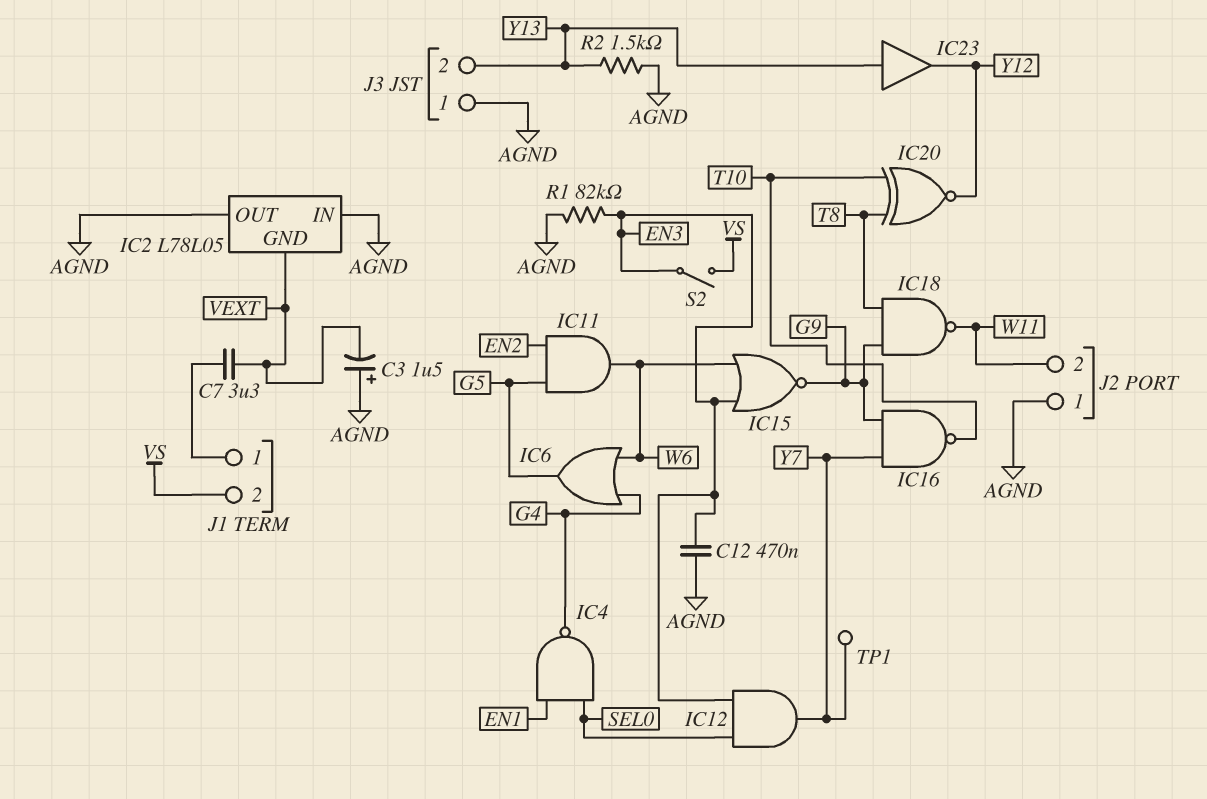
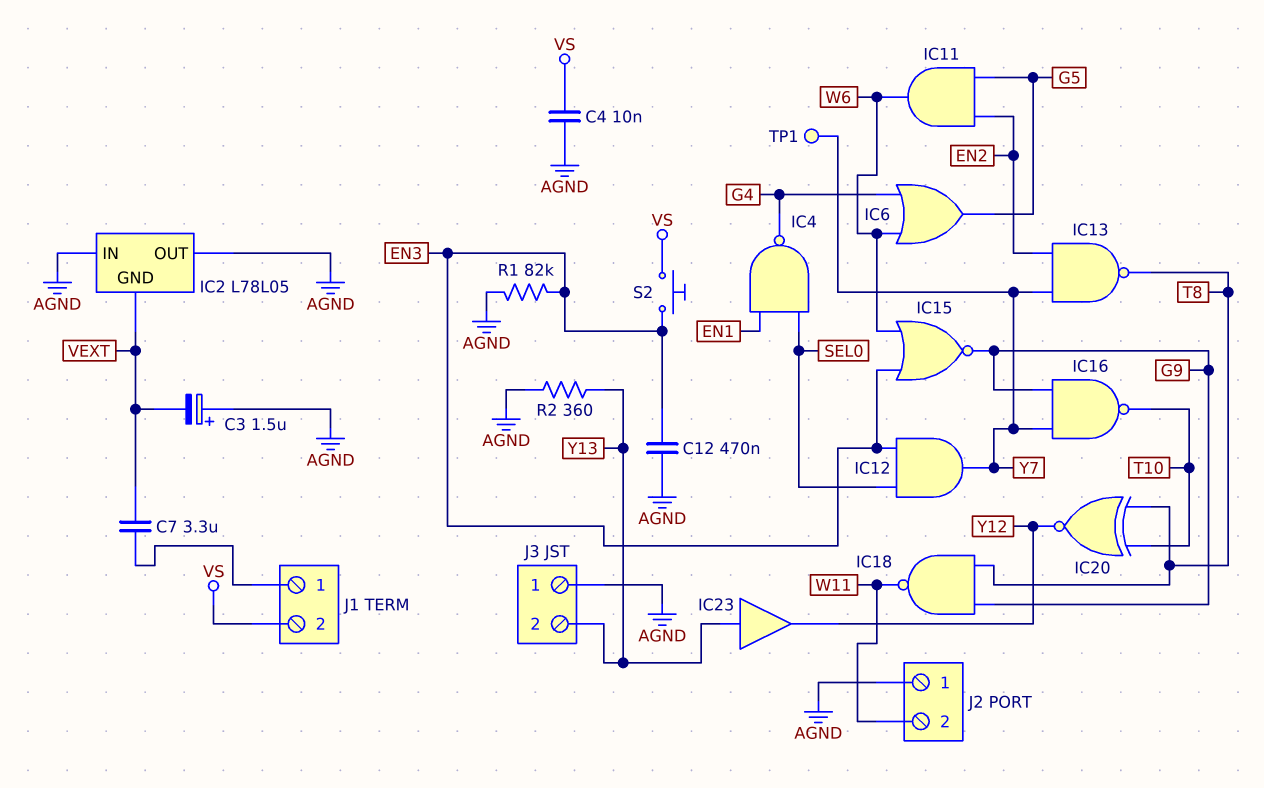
C4: none -> 10nF (AGND, VS)
IC13: none -> NAND (in EN2, in Y7, out T8)
R2: 1.5k (AGND, Y13) -> 360 (AGND, Y13)
S2: switch (EN3, VS) -> button (EN3, VS)

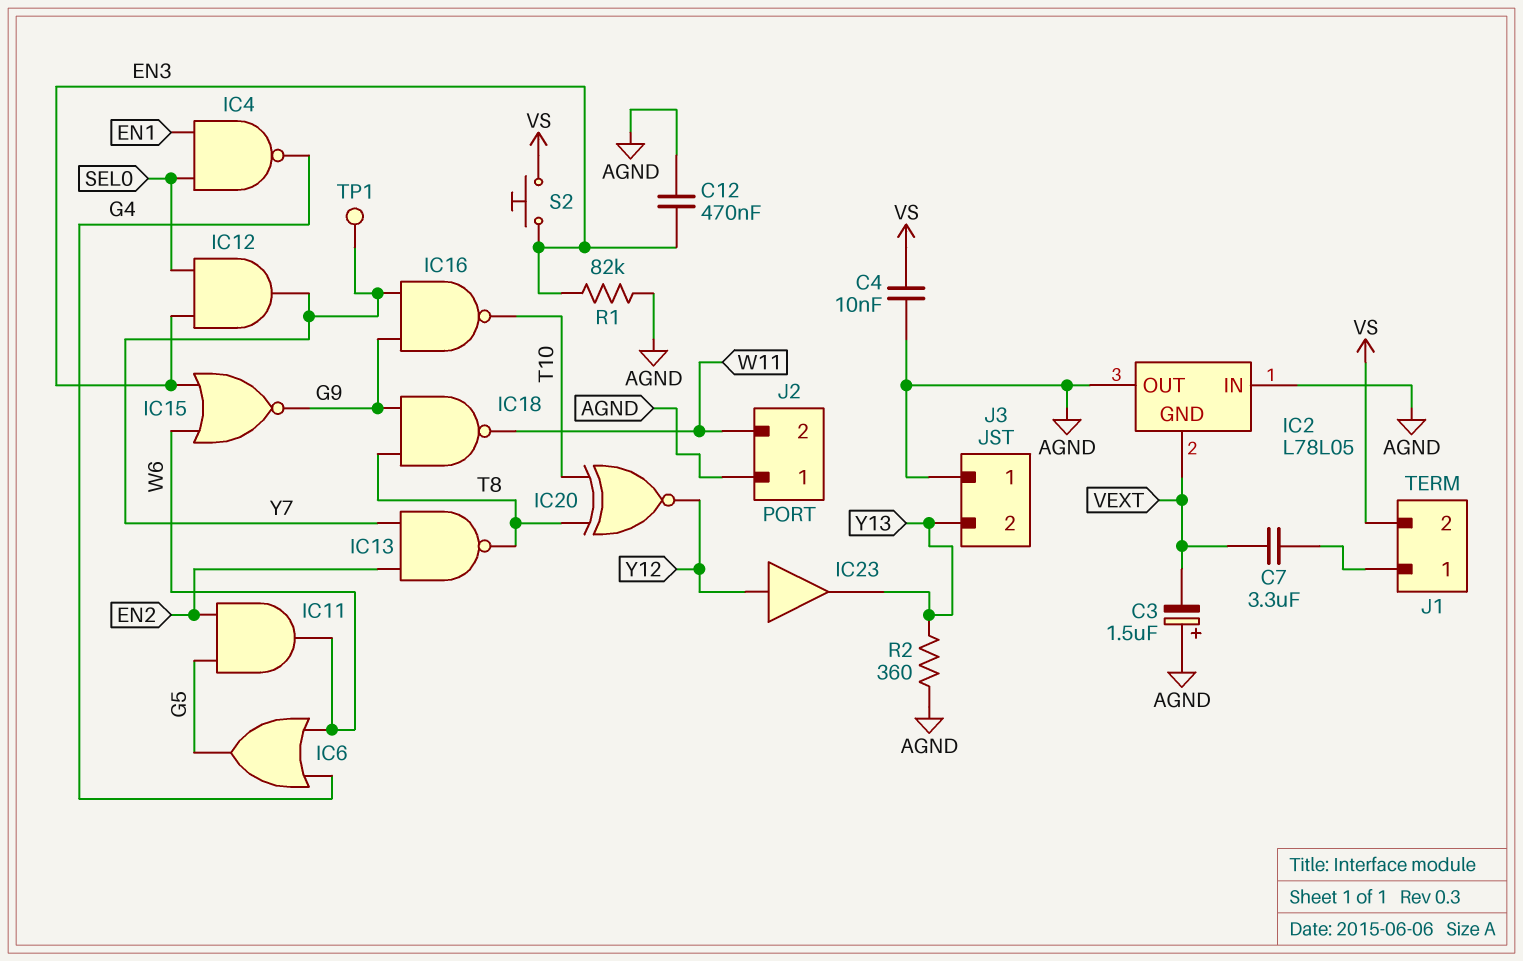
IC23: buffer (in Y13, out Y12) -> buffer (in Y12, out Y13)

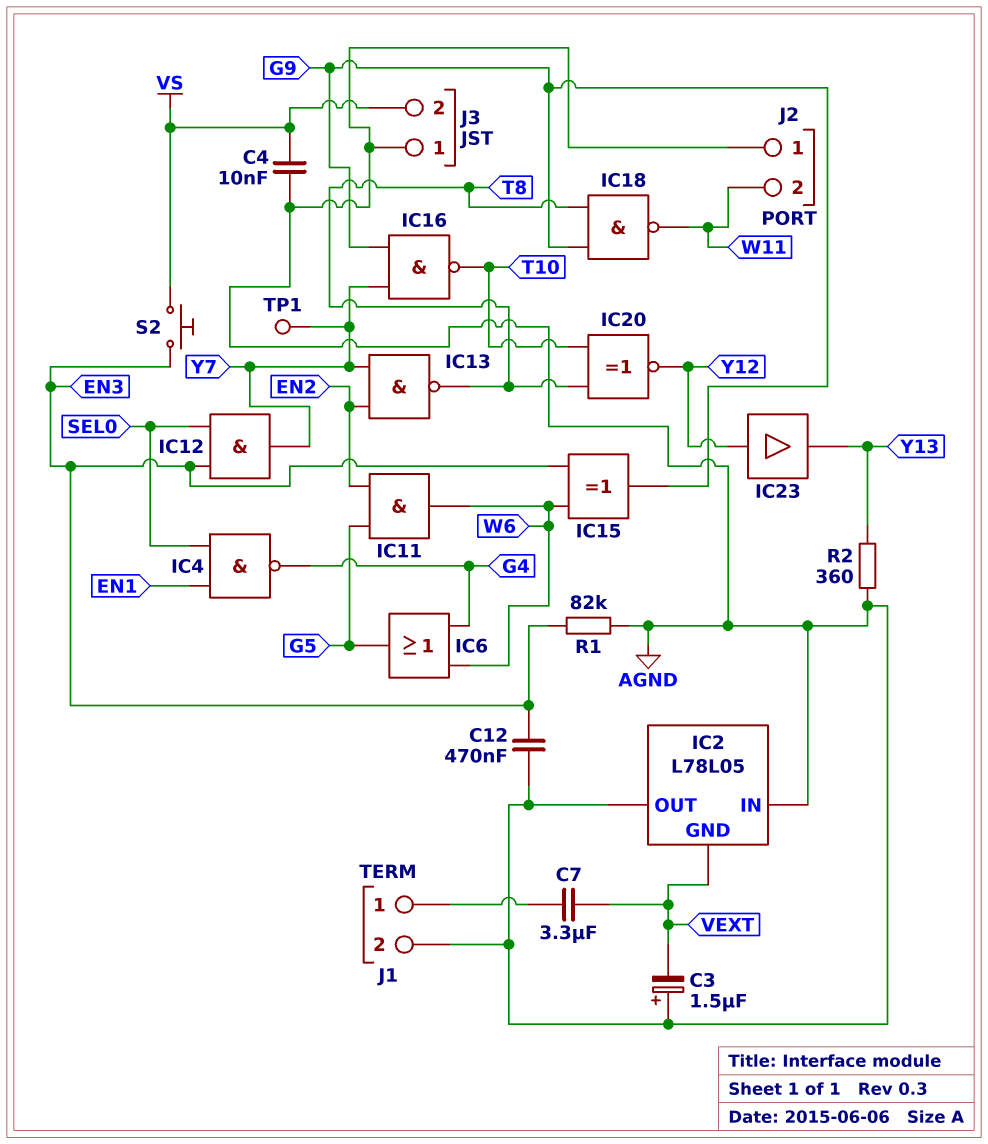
IC15: NOR (in EN3, in W6, out G9) -> XOR (in EN3, in W6, out G9)
J1 pin 2: VS -> AGND
J3 pin 2: Y13 -> VS

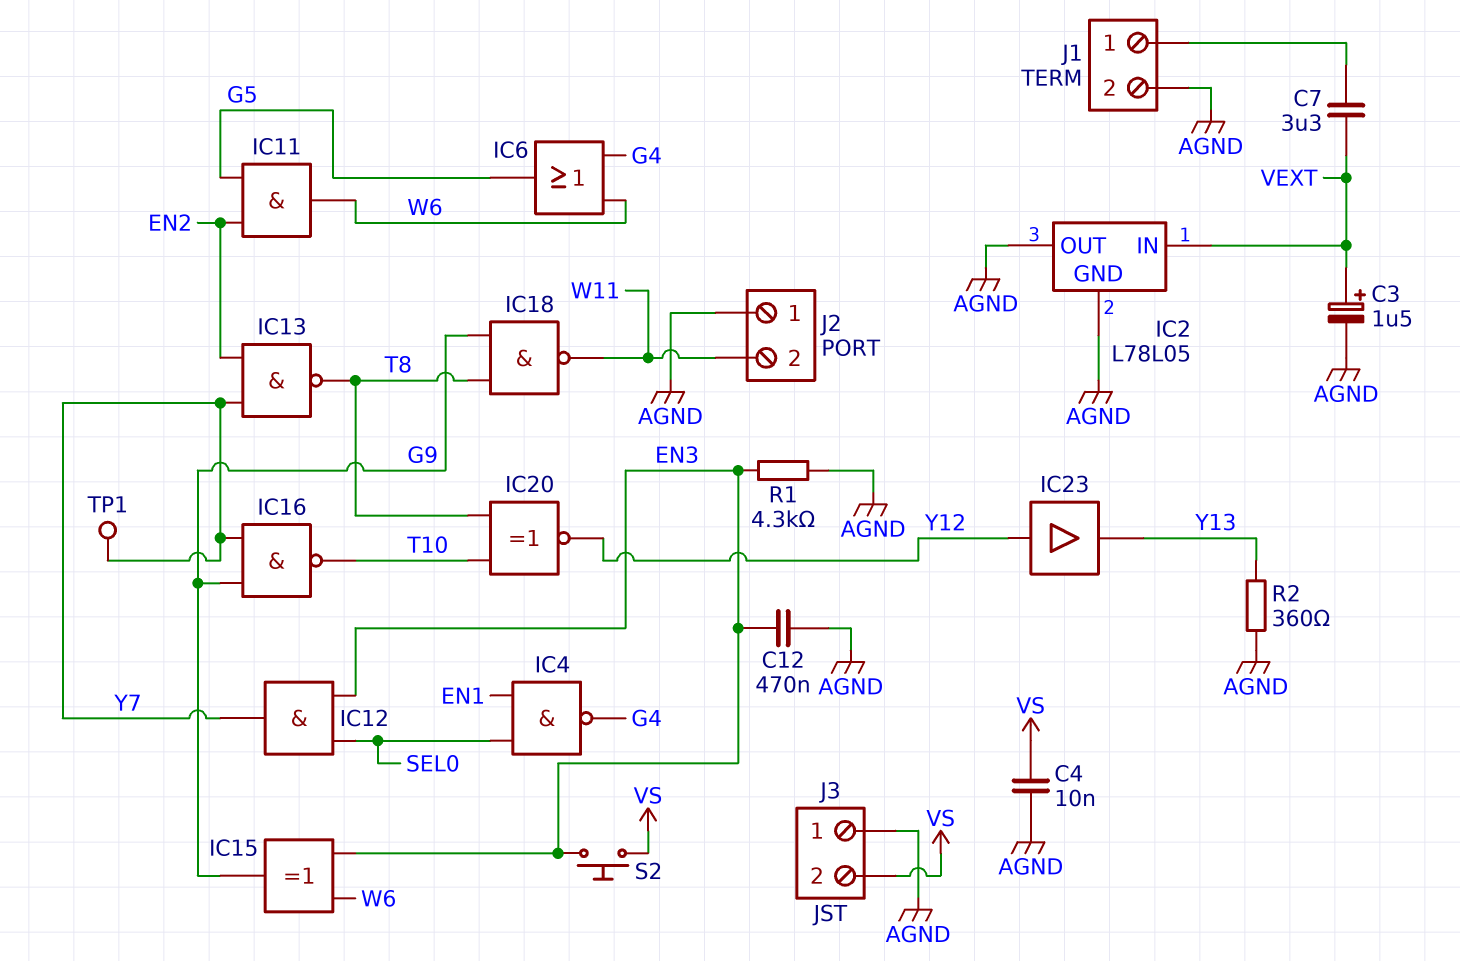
C3: 1.5uF (plus AGND, minus VEXT) -> 1.5uF (plus VEXT, minus AGND)
IC2 pin GND: VEXT -> AGND
IC2 pin IN: AGND -> VEXT
R1: 82k (AGND, EN3) -> 4.3k (AGND, EN3)

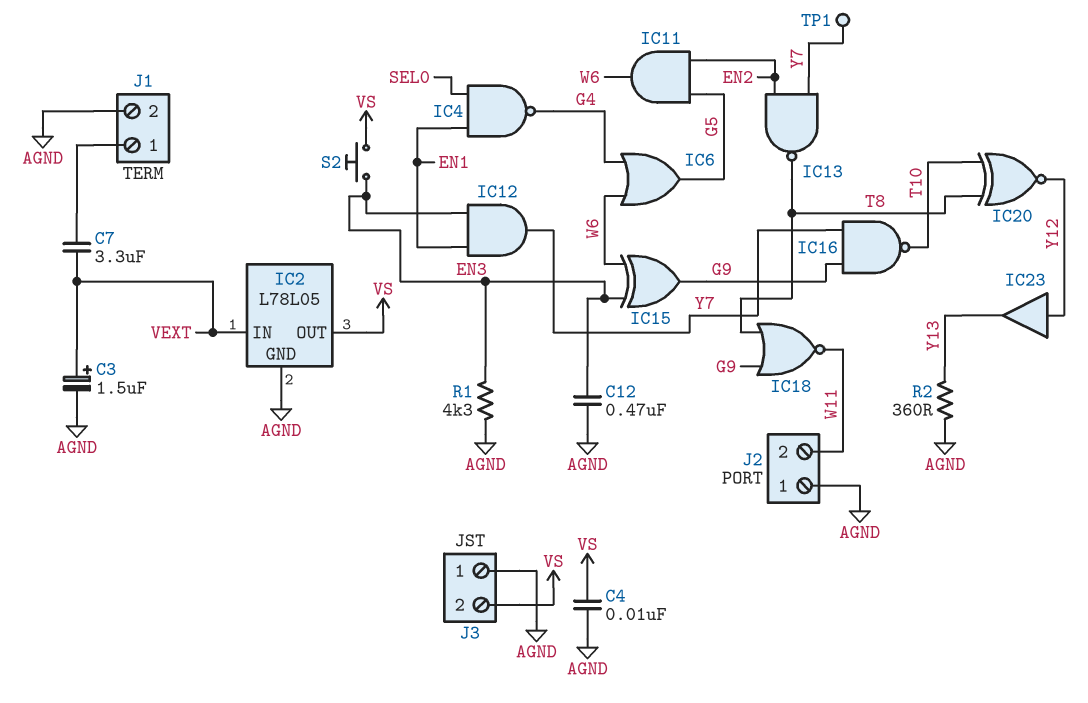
IC2 pin OUT: AGND -> VS
IC12: AND (in EN3, in SEL0, out Y7) -> AND (in EN1, in EN3, out Y7)
IC18: NAND (in G9, in T8, out W11) -> NOR (in G9, in T8, out W11)

